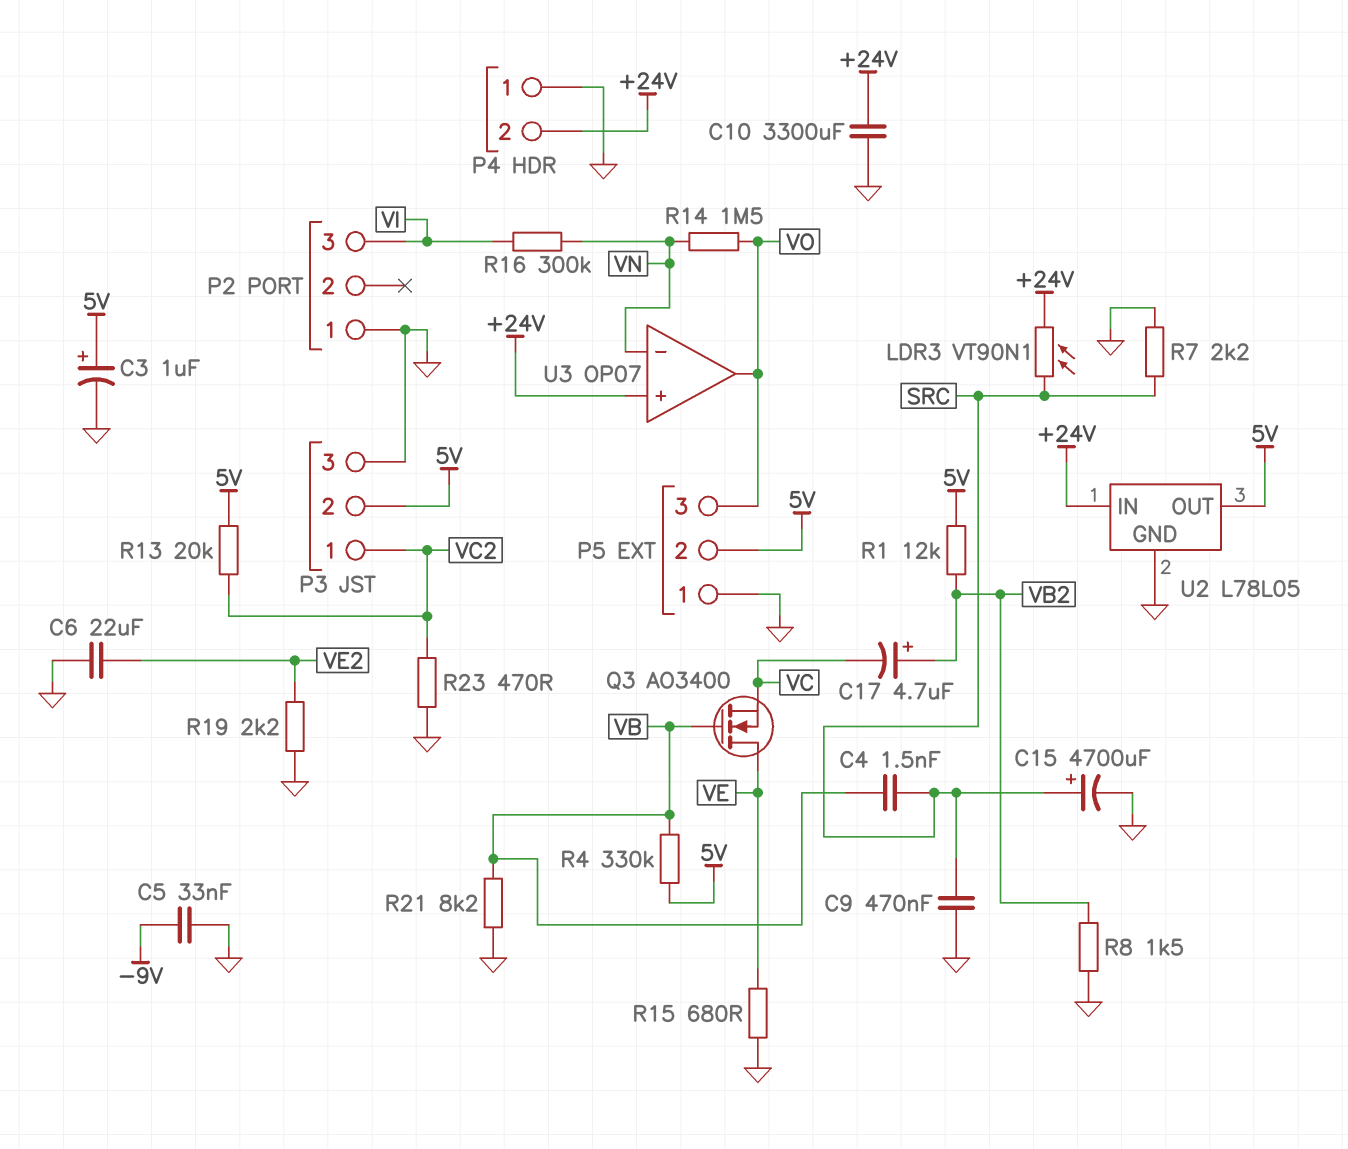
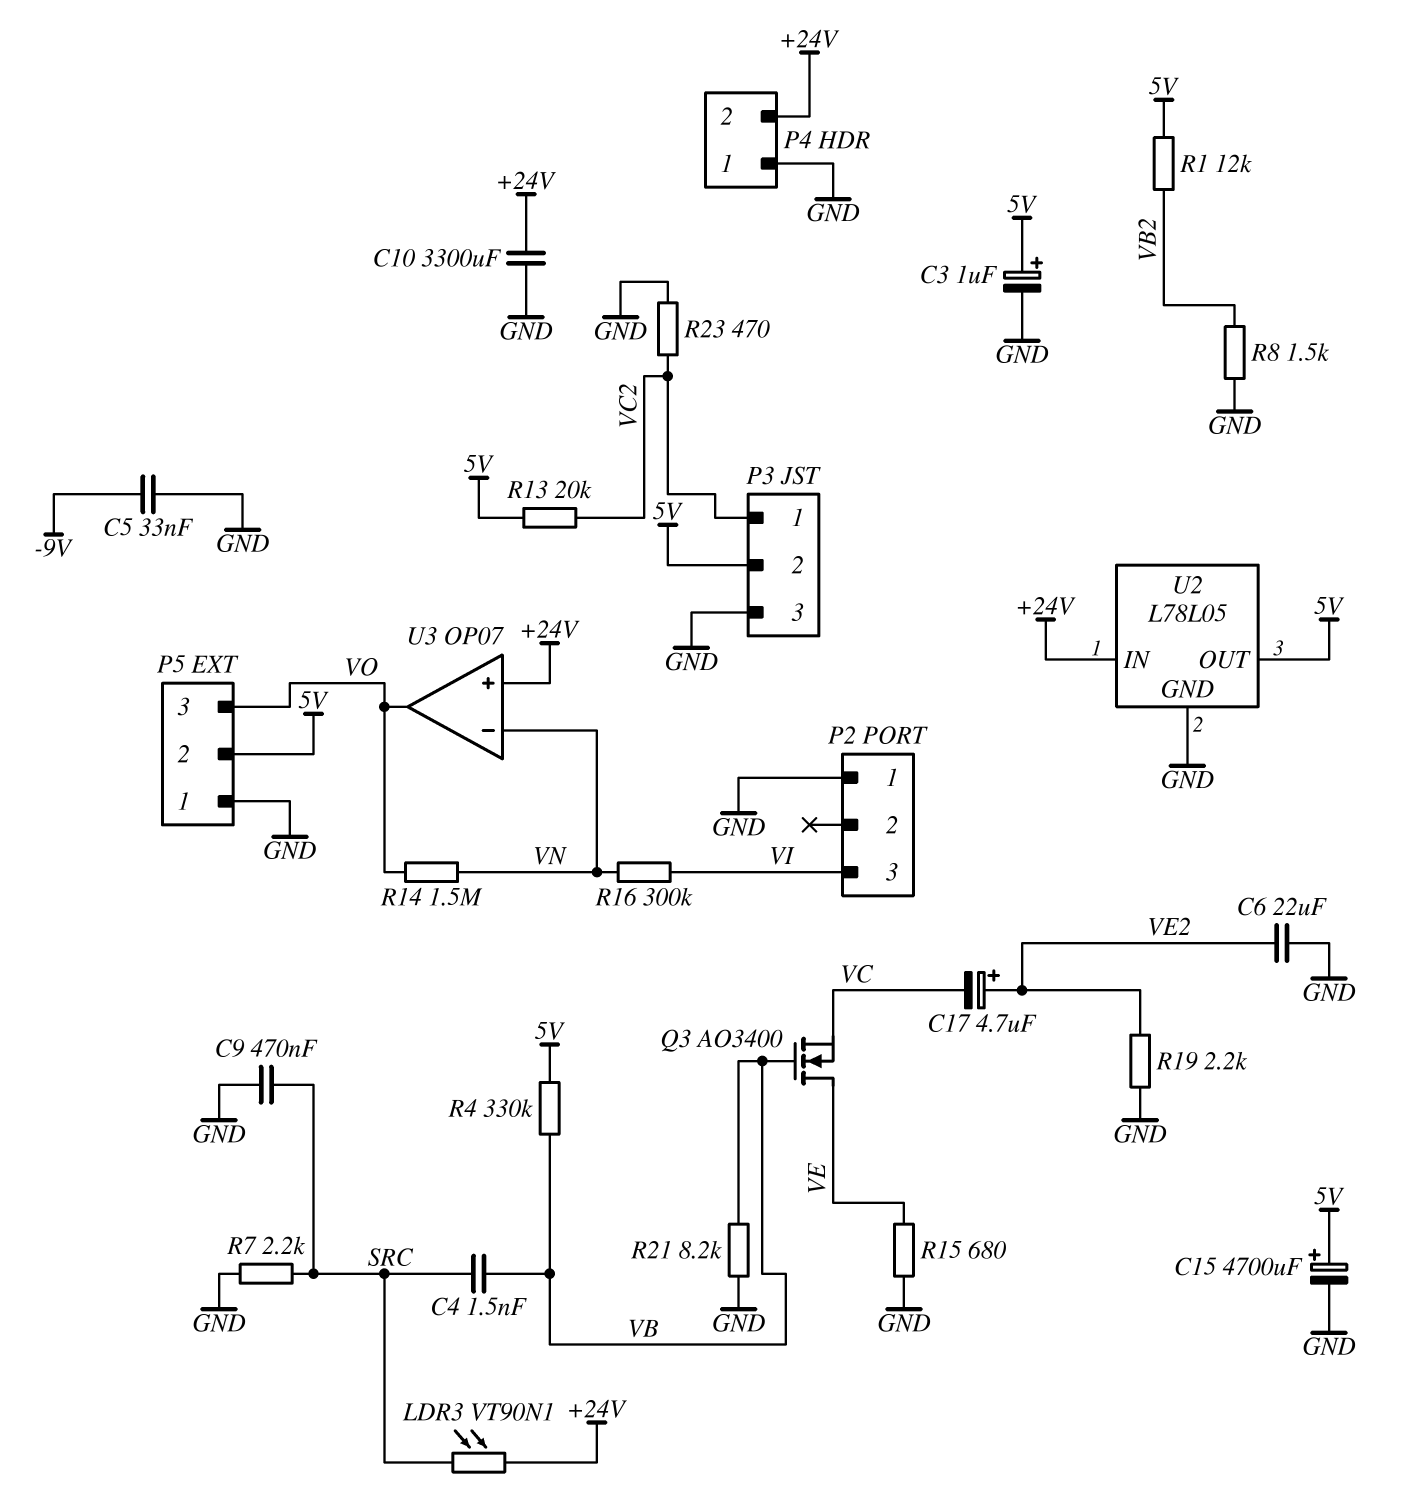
C15: 4700uF (plus SRC, minus GND) -> 4700uF (plus 5V, minus GND)
C17: 4.7uF (plus VB2, minus VC) -> 4.7uF (plus VE2, minus VC)

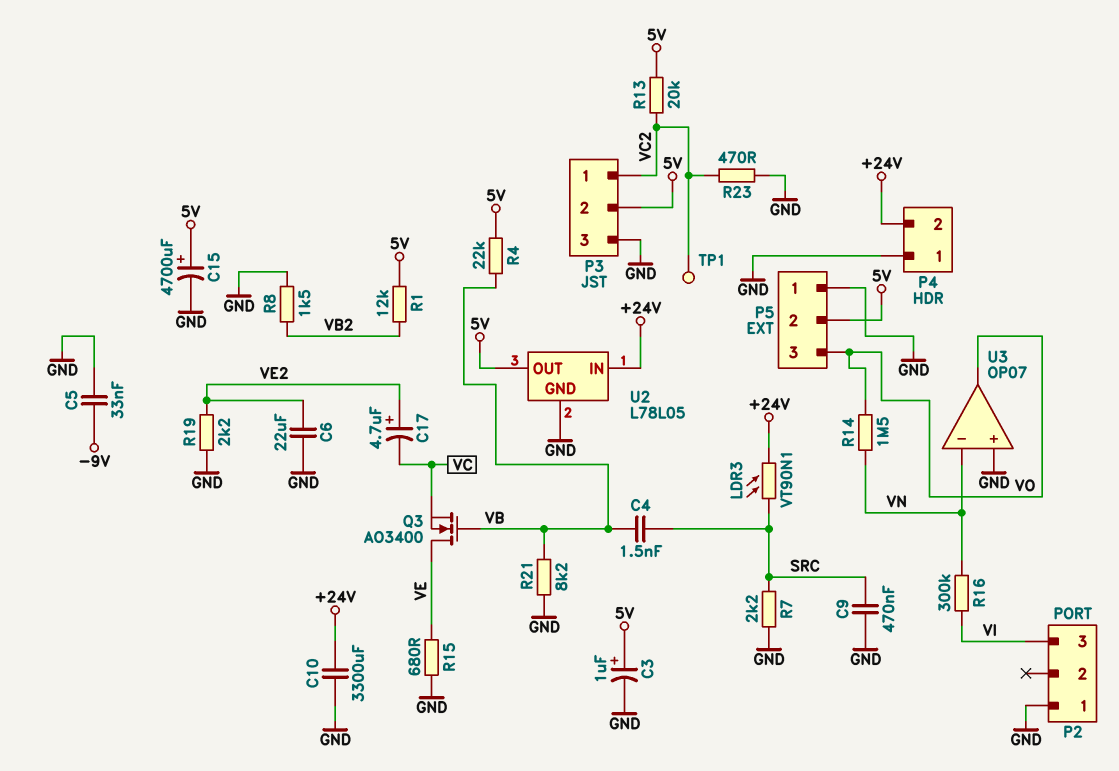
R4: 330k (5V, VB) -> 22k (5V, VB)
TP1: none -> test point (VC2)
U3 pin in+: +24V -> GND

